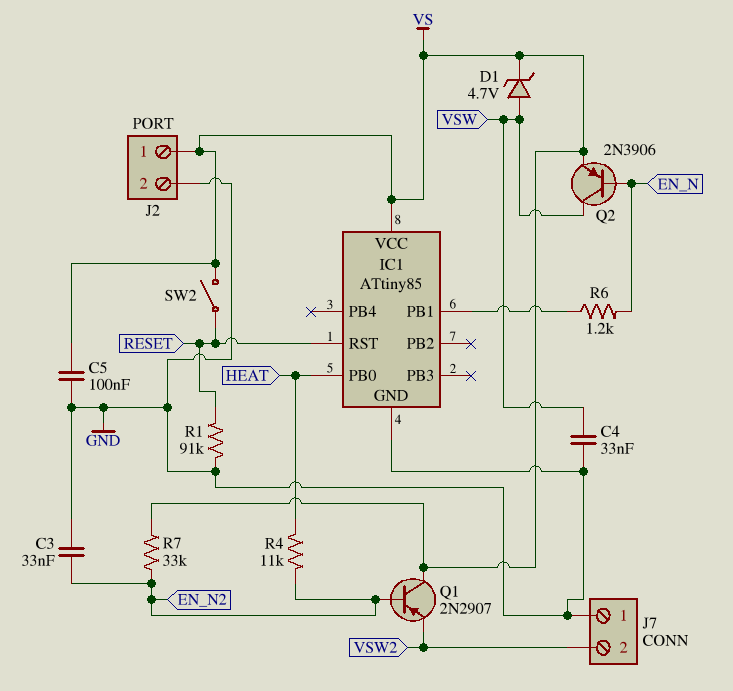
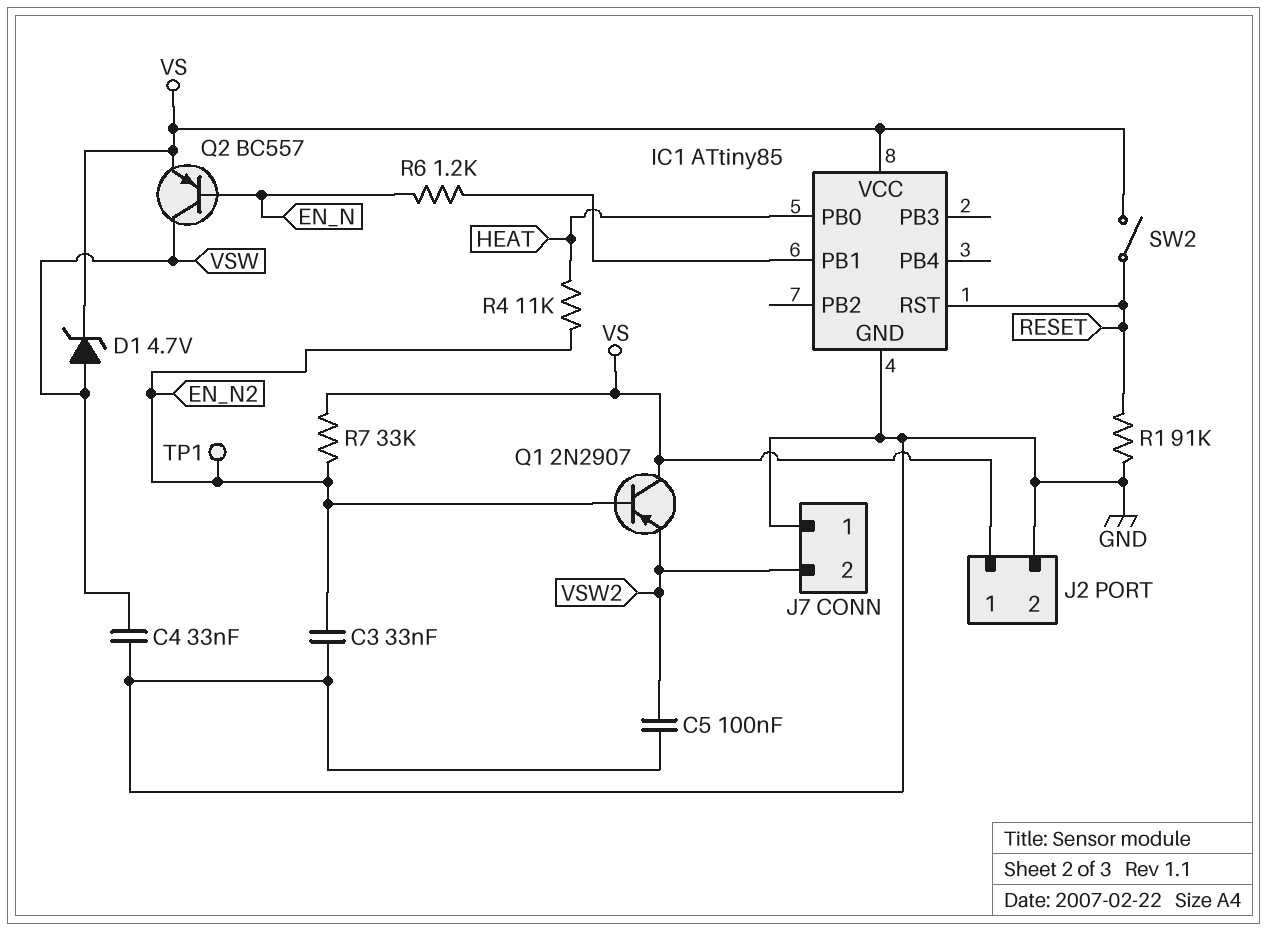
C5: 100nF (GND, VS) -> 100nF (GND, VSW2)
Q2: PNP 2N3906 (B EN_N, C VSW, E VS) -> PNP BC557 (B EN_N, C VSW, E VS)
TP1: none -> test point (EN_N2)

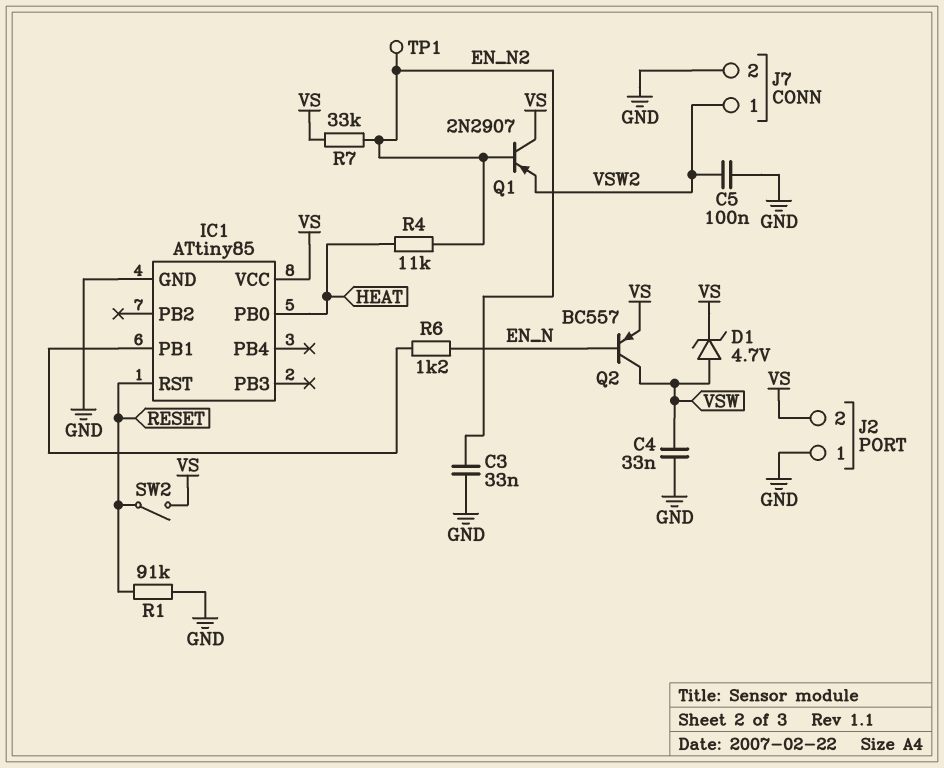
J2 pin 1: VS -> GND
J2 pin 2: GND -> VS
J7 pin 1: GND -> VSW2
J7 pin 2: VSW2 -> GND

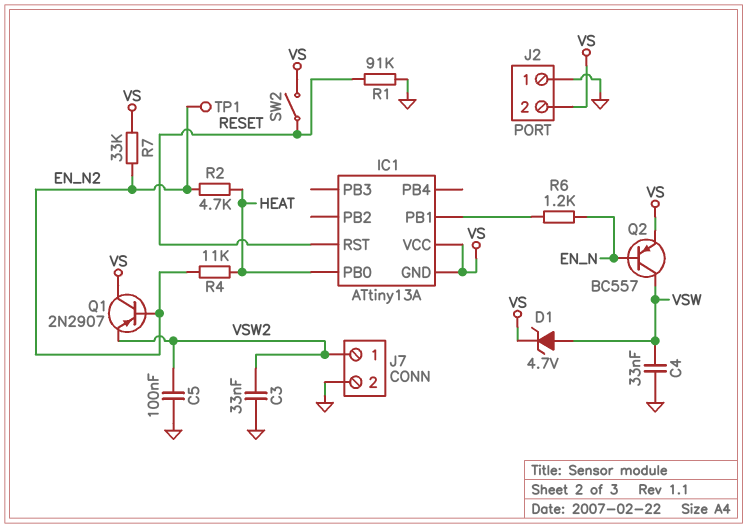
C3: 33nF (EN_N2, GND) -> 33nF (GND, VSW2)
IC1: ATtiny85 -> ATtiny13A
IC1 pin GND: GND -> VS
R2: none -> 4.7k (EN_N2, HEAT)

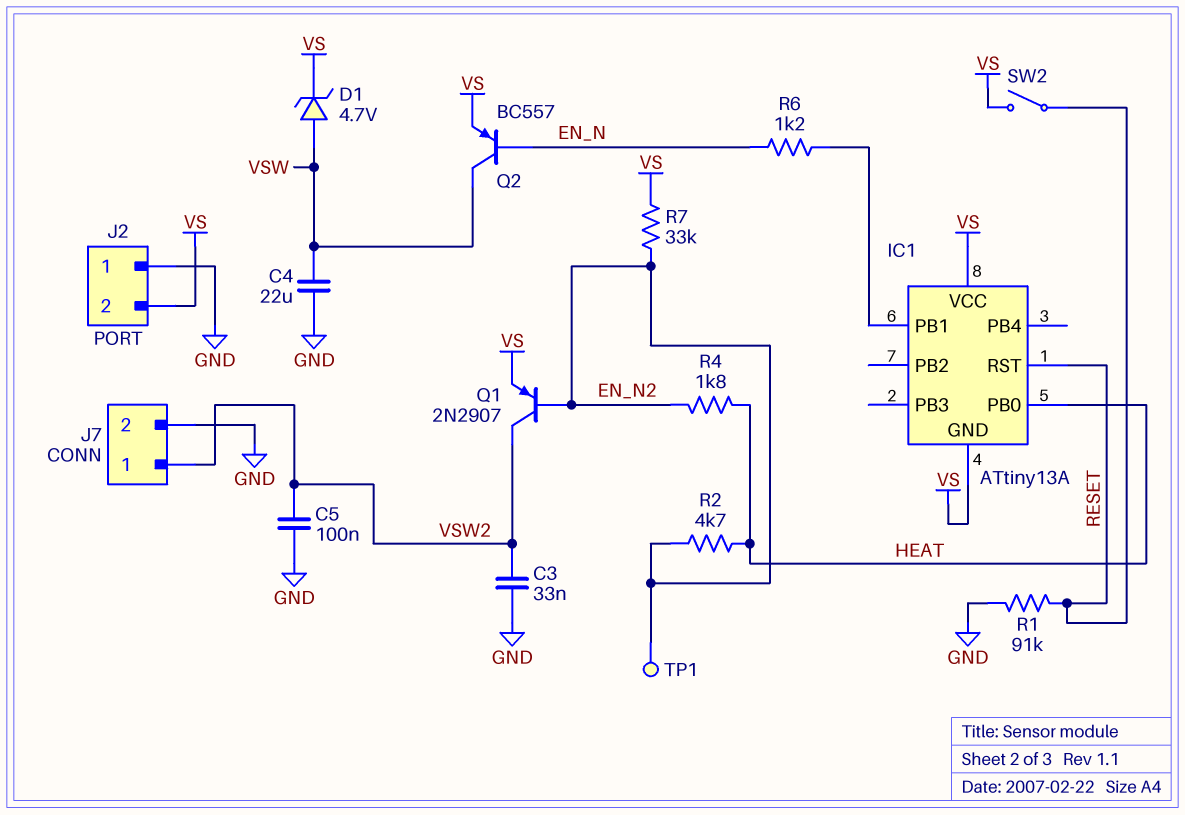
C4: 33nF (GND, VSW) -> 22uF (GND, VSW)
Q1: PNP 2N2907 (B EN_N2, C VS, E VSW2) -> PNP 2N2907 (B EN_N2, C VSW2, E VS)
R4: 11k (EN_N2, HEAT) -> 1.8k (EN_N2, HEAT)

